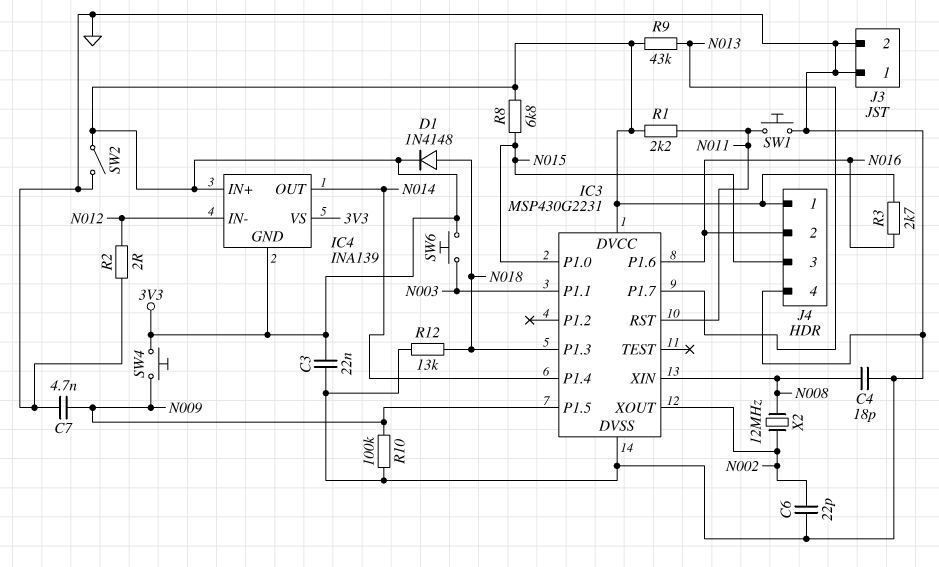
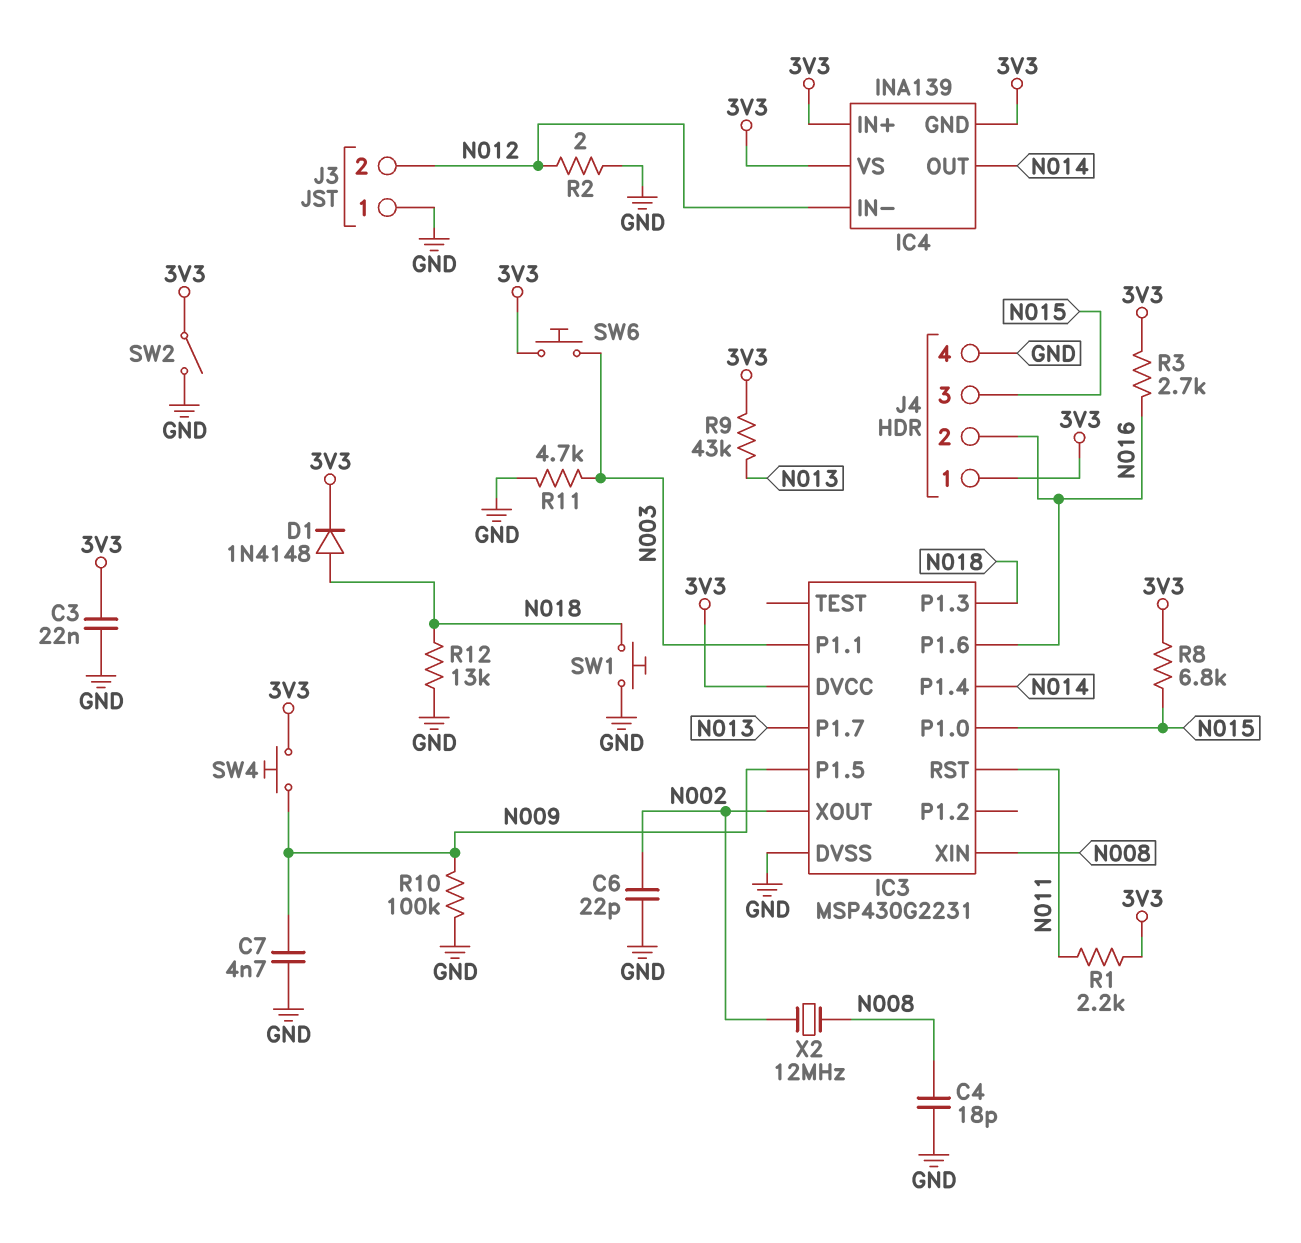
J3 pin 2: GND -> N012
R11: none -> 4.7k (GND, N003)
SW1: button (GND, N011) -> button (GND, N018)

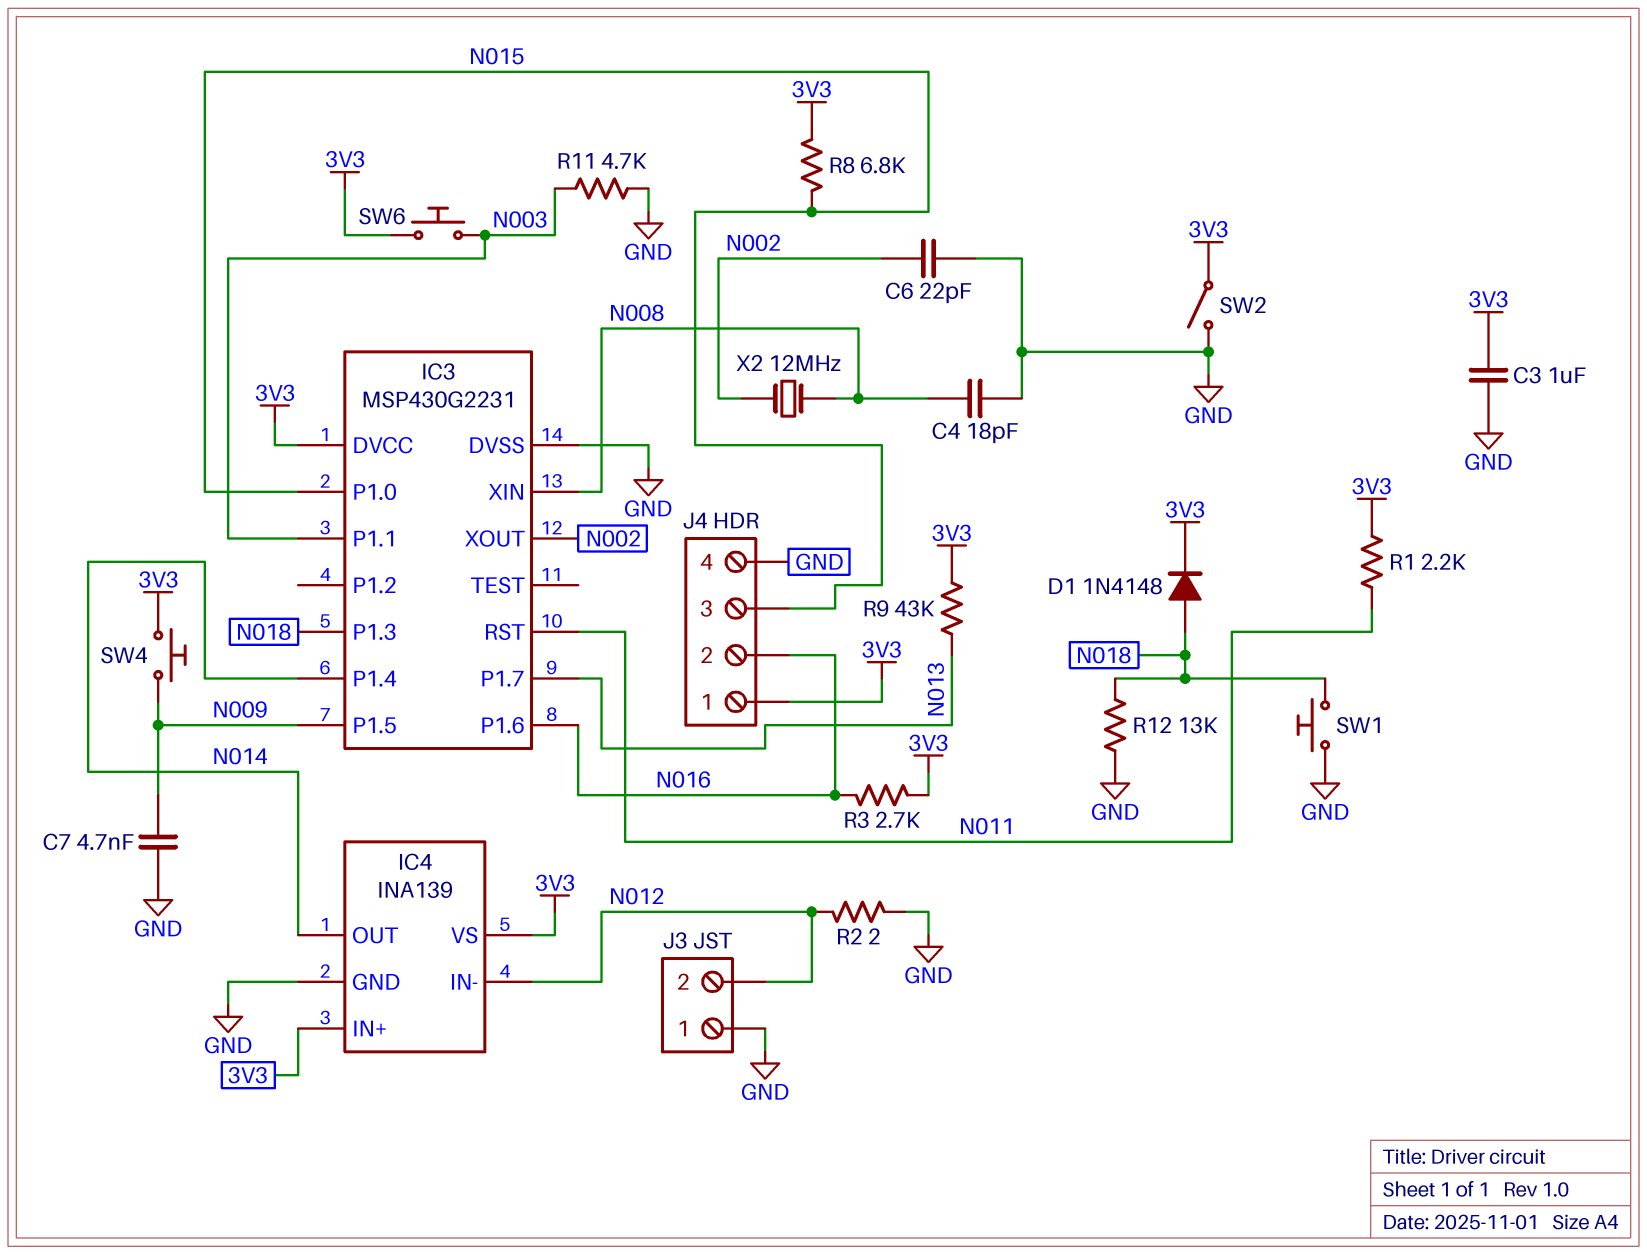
C3: 22nF (3V3, GND) -> 1uF (3V3, GND)
IC4 pin GND: 3V3 -> GND
R10: 100k (GND, N009) -> none

